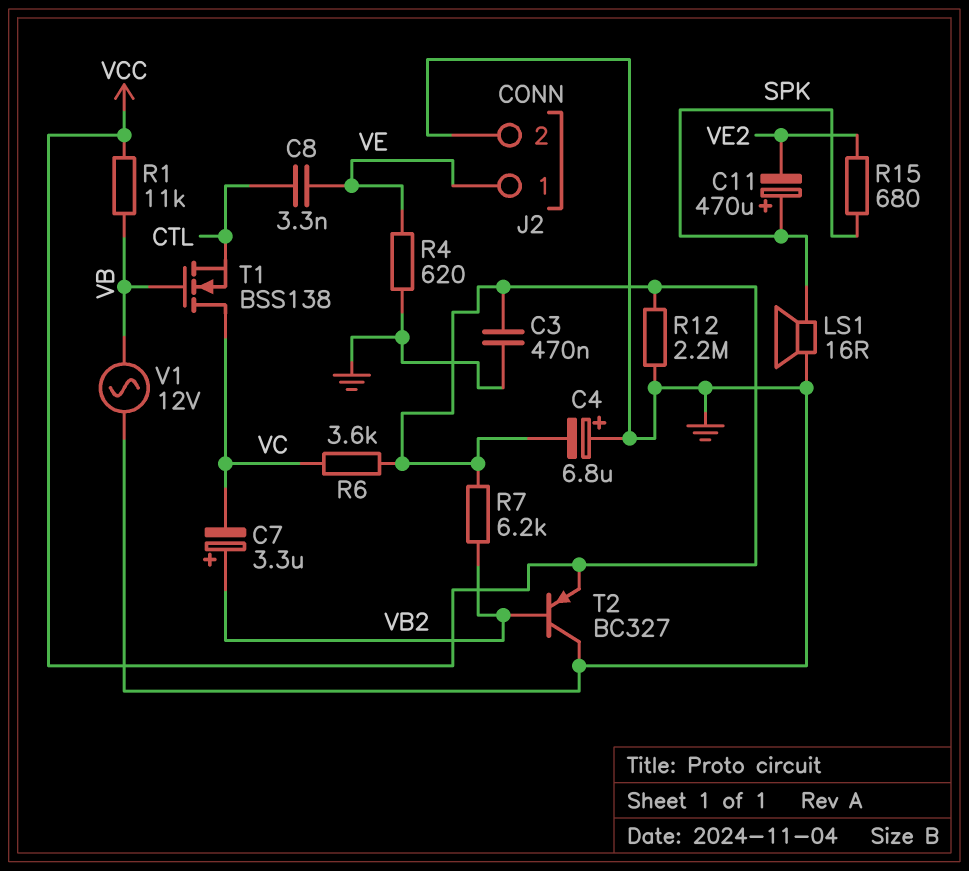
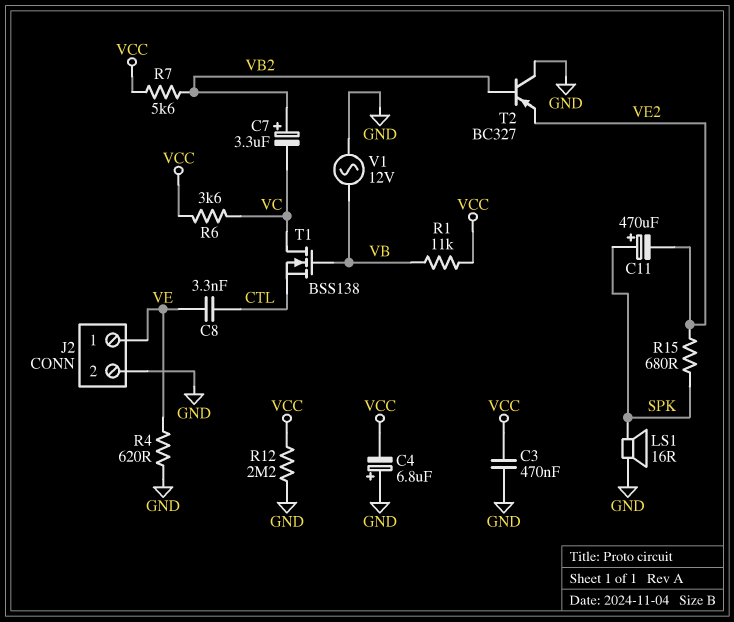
R7: 6.2k (VB2, VCC) -> 5.6k (VB2, VCC)
T2: PNP BC327 (B VB2, C GND, E VCC) -> PNP BC327 (B VB2, C GND, E VE2)

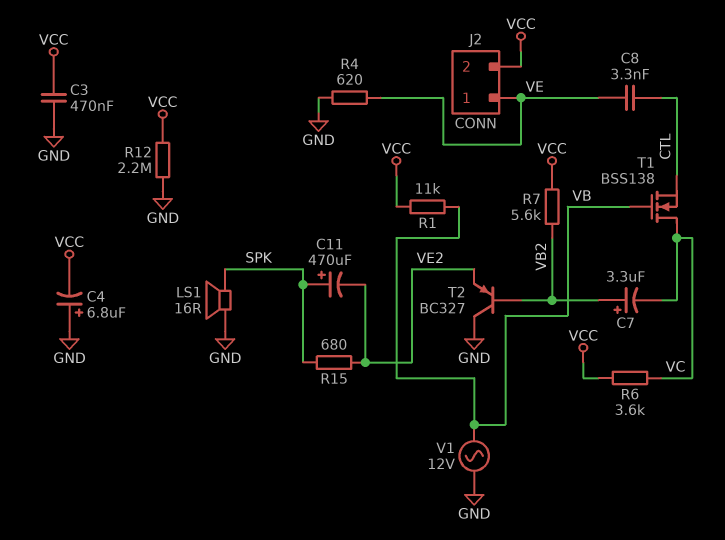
J2 pin 2: GND -> VCC

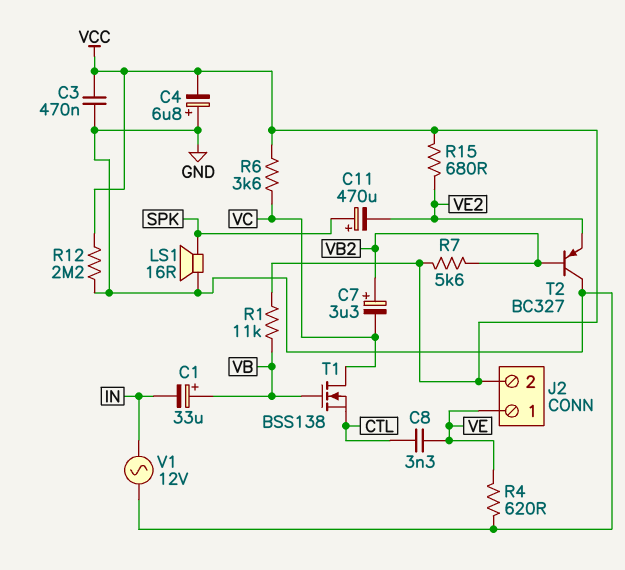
C1: none -> 33uF (plus VB, minus IN)
R15: 680 (SPK, VE2) -> 680 (VCC, VE2)
V1: AC 12V (GND, VB) -> AC 12V (GND, IN)

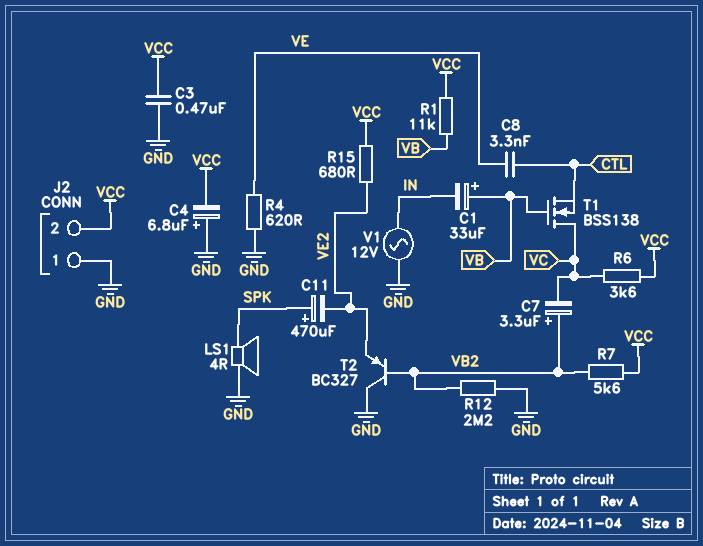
J2 pin 1: VE -> GND
LS1: speaker 16R (GND, SPK) -> speaker 4R (GND, SPK)
R12: 2.2M (GND, VCC) -> 2.2M (GND, VB2)

